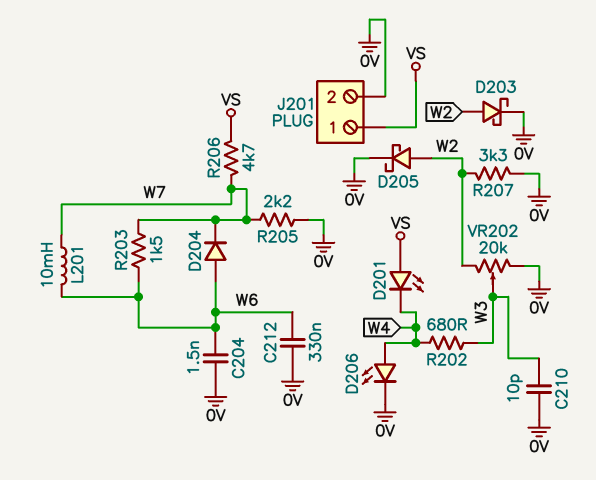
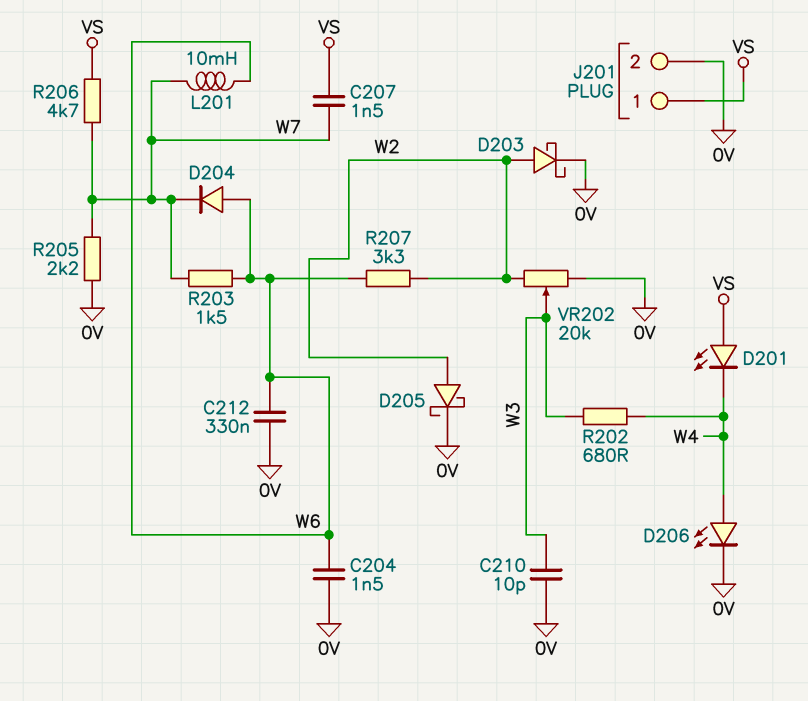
C207: none -> 1.5nF (VS, W7)
R207: 3.3k (0V, W2) -> 3.3k (W2, W6)

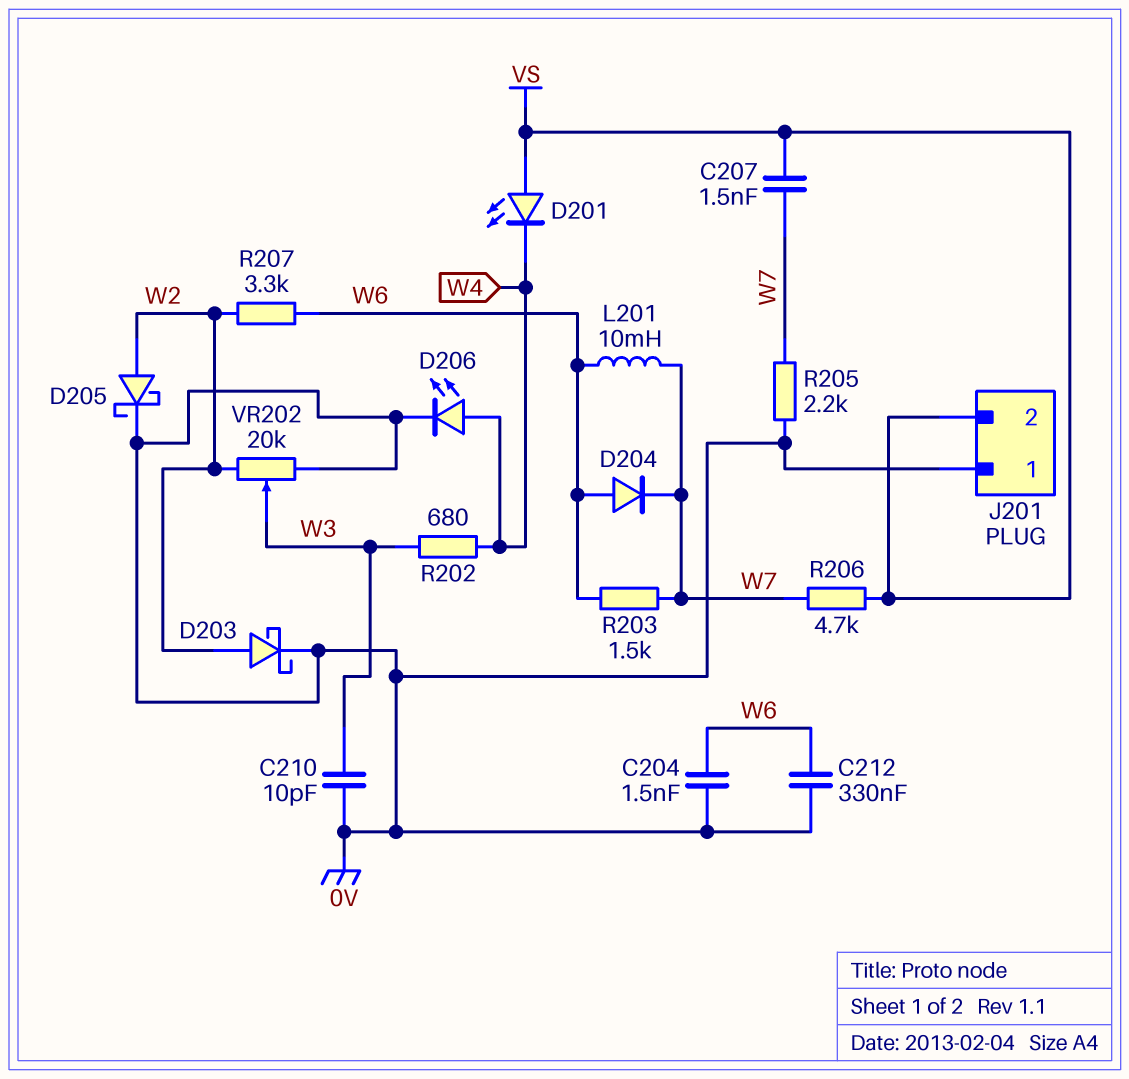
J201 pin 1: VS -> 0V
J201 pin 2: 0V -> VS

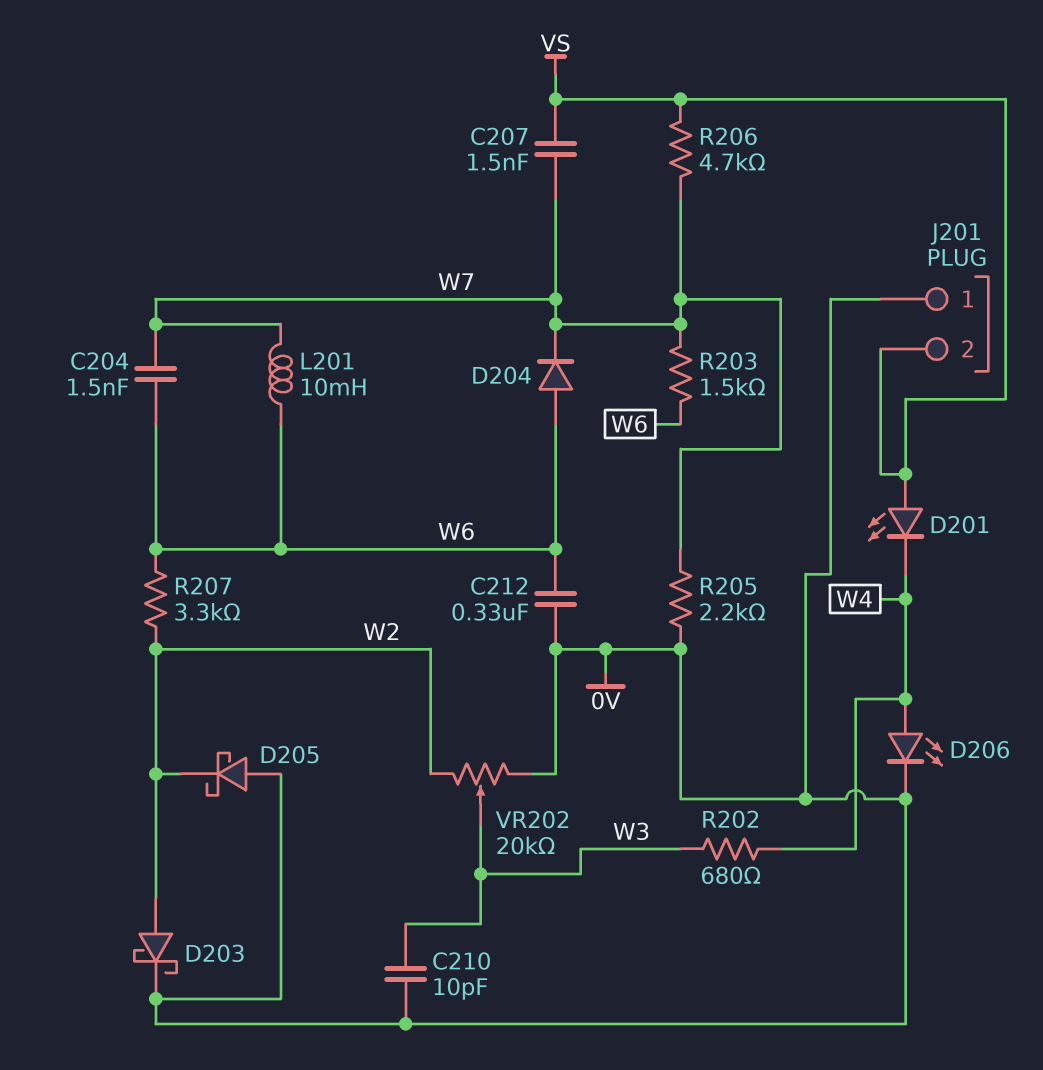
C204: 1.5nF (0V, W6) -> 1.5nF (W6, W7)
D205: schottky (A W2, K 0V) -> schottky (A 0V, K W2)

